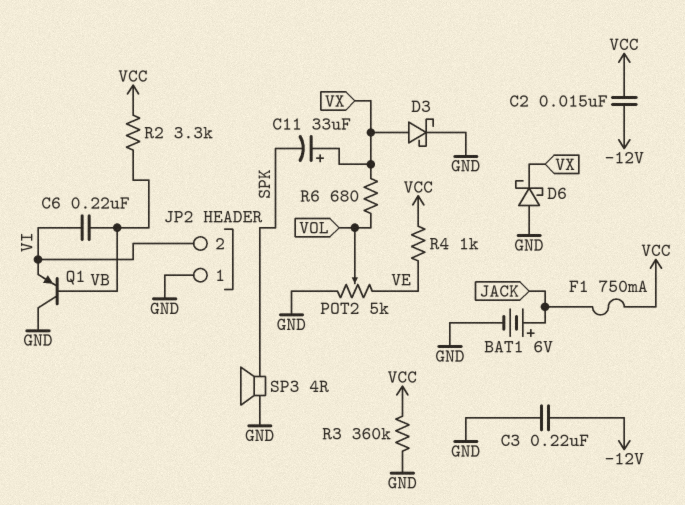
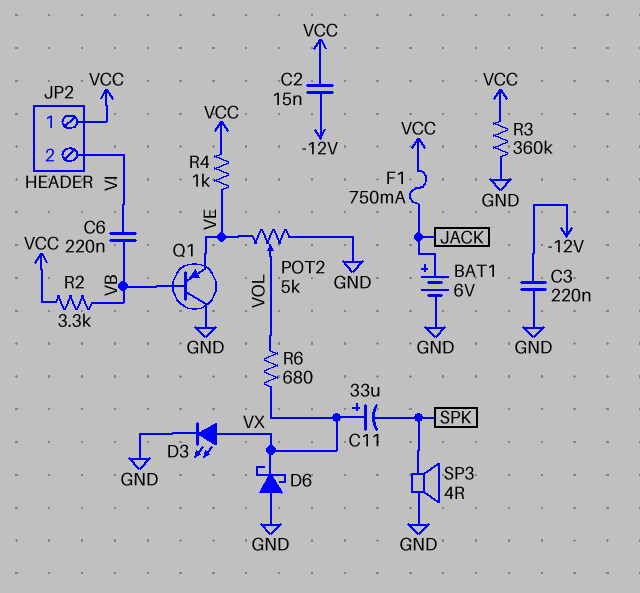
D3: schottky (A VX, K GND) -> LED (A VX, K GND)
JP2 pin 1: GND -> VCC
Q1: PNP (B VB, C GND, E VI) -> PNP (B VB, C GND, E VE)

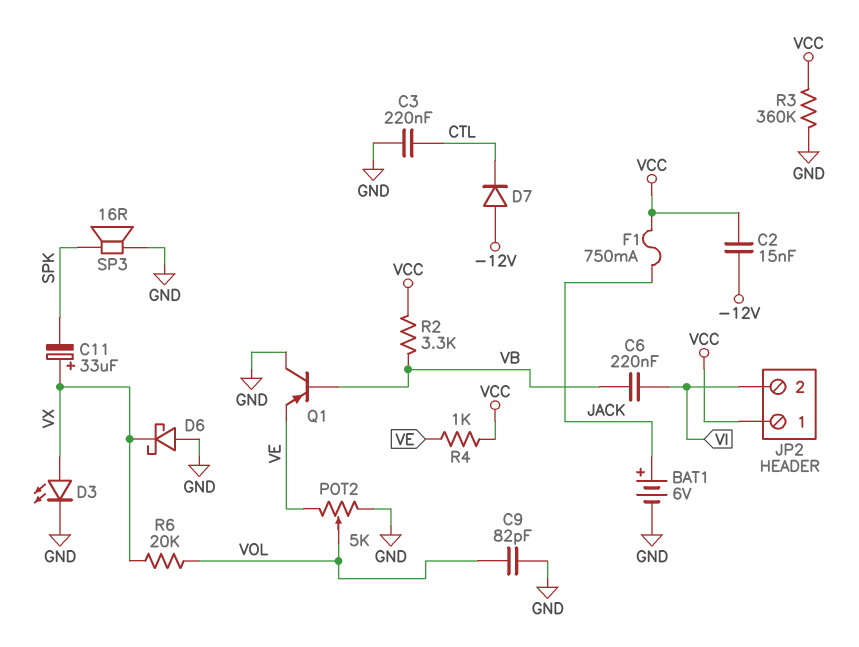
C3: 220nF (-12V, GND) -> 220nF (CTL, GND)
C9: none -> 82pF (GND, VOL)
D7: none -> diode (A -12V, K CTL)
R6: 680 (VOL, VX) -> 20k (VOL, VX)
SP3: speaker 4R (GND, SPK) -> speaker 16R (GND, SPK)

